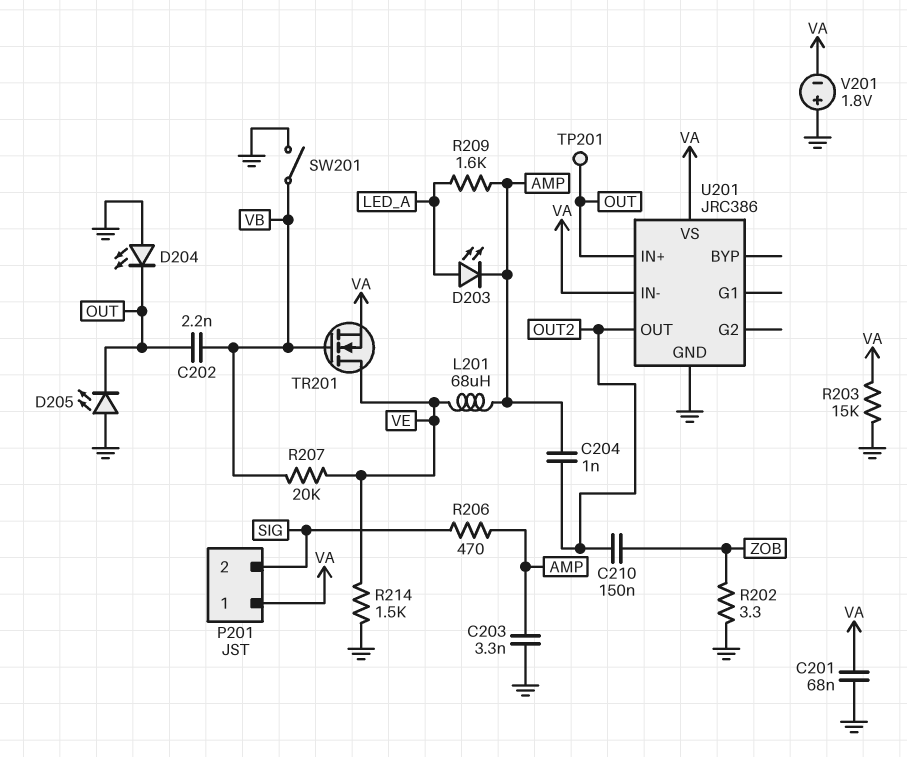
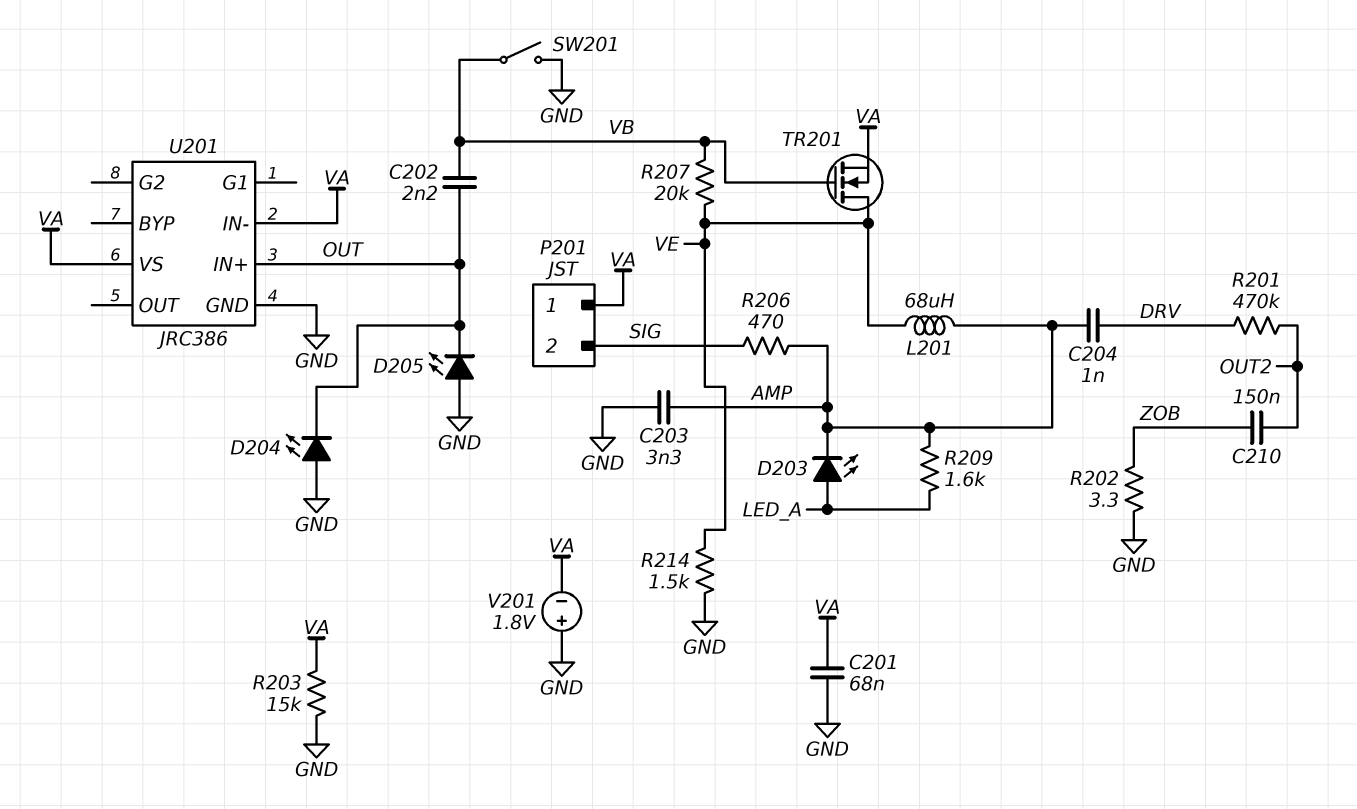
C204: 1nF (AMP, OUT2) -> 1nF (AMP, DRV)
R201: none -> 470k (DRV, OUT2)
TP201: test point (OUT) -> none
U201 pin OUT: OUT2 -> none

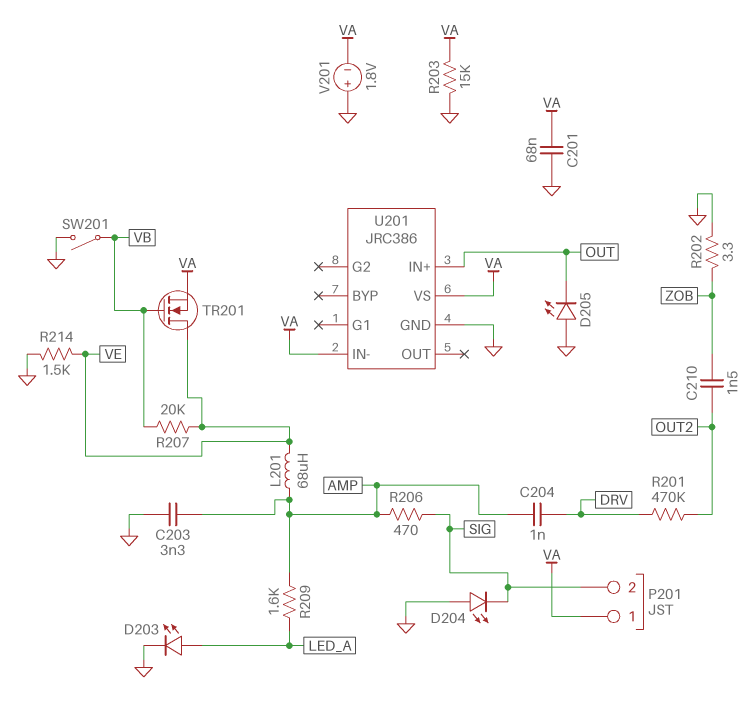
C202: 2.2nF (OUT, VB) -> none
C210: 150nF (OUT2, ZOB) -> 1.5nF (OUT2, ZOB)
D203: LED (A LED_A, K AMP) -> LED (A LED_A, K GND)
D204: LED (A GND, K OUT) -> LED (A GND, K SIG)

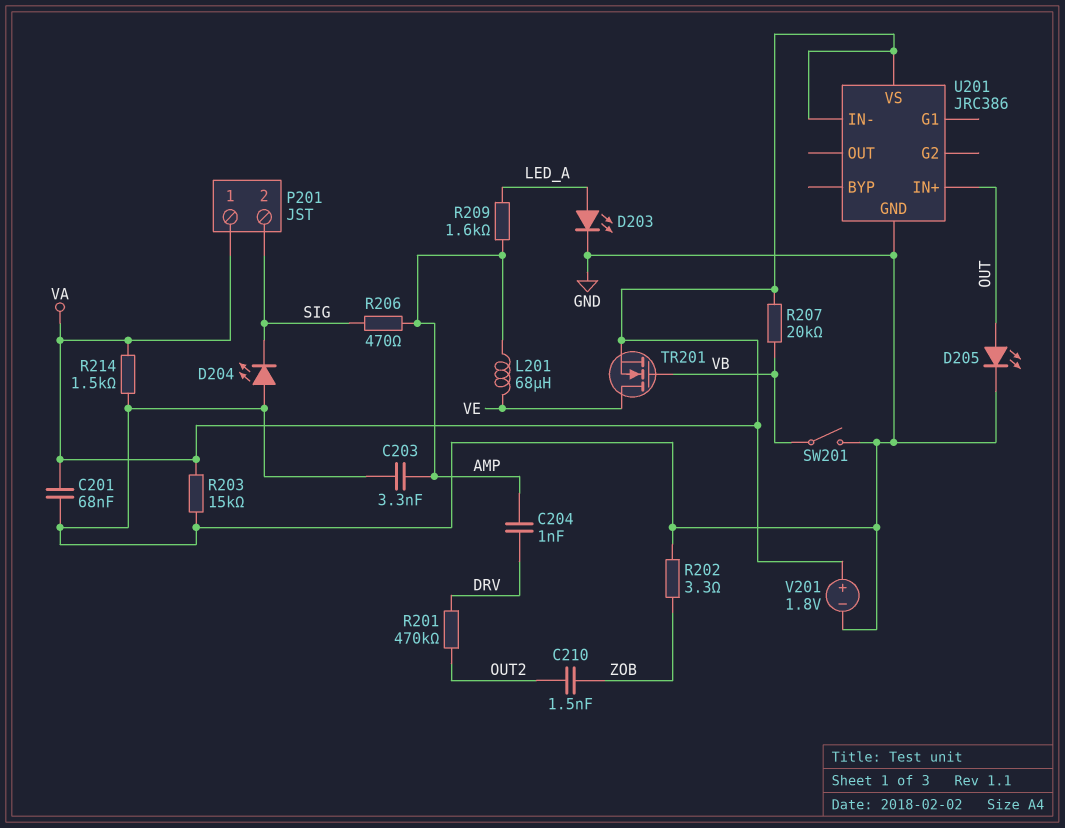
D205: LED (A GND, K OUT) -> LED (A OUT, K GND)
R207: 20k (VB, VE) -> 20k (VA, VB)
R214: 1.5k (GND, VE) -> 1.5k (GND, VA)
V201: 1.8V (plus GND, minus VA) -> 1.8V (plus VA, minus GND)

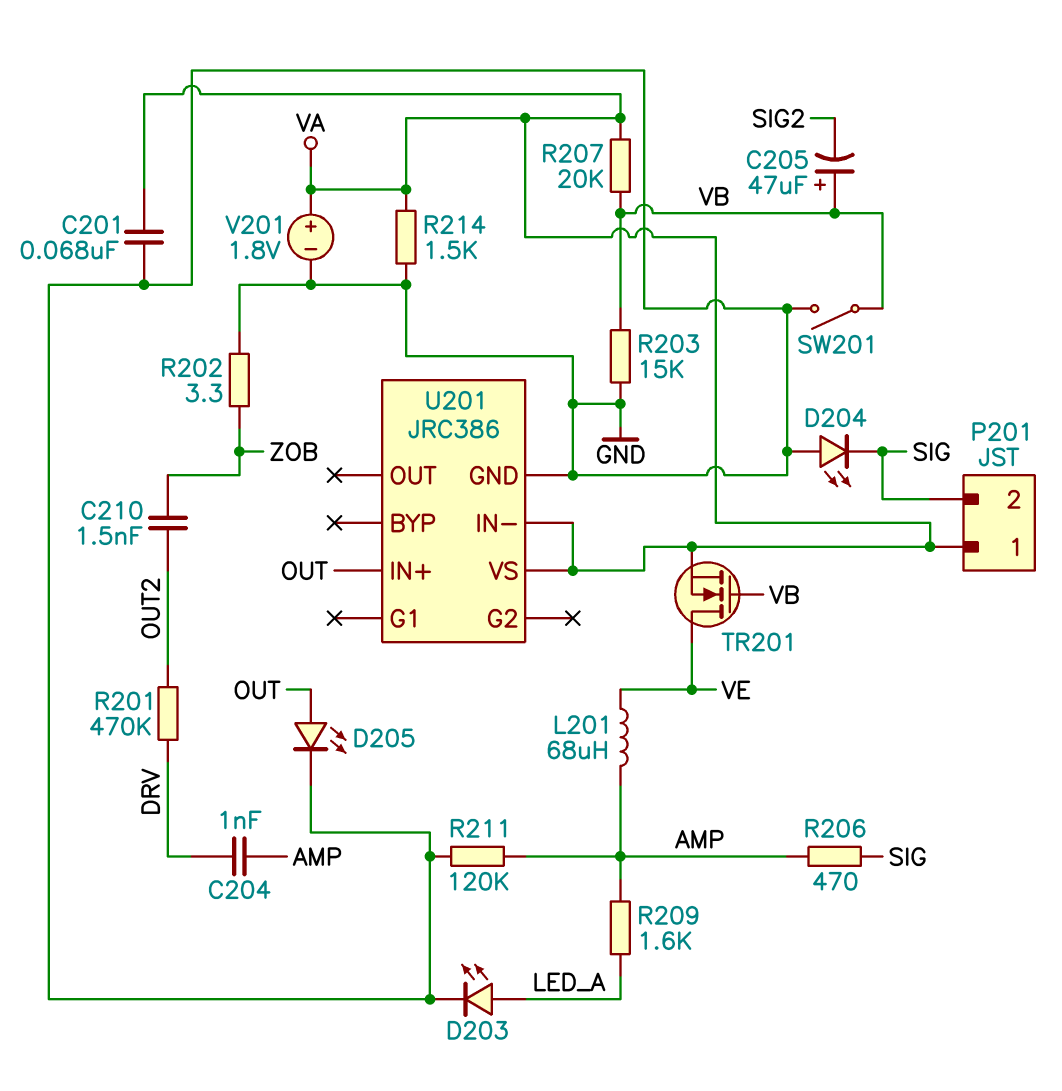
C203: 3.3nF (AMP, GND) -> none
C205: none -> 47uF (plus VB, minus SIG2)
R203: 15k (GND, VA) -> 15k (GND, VB)
R211: none -> 120k (AMP, GND)

